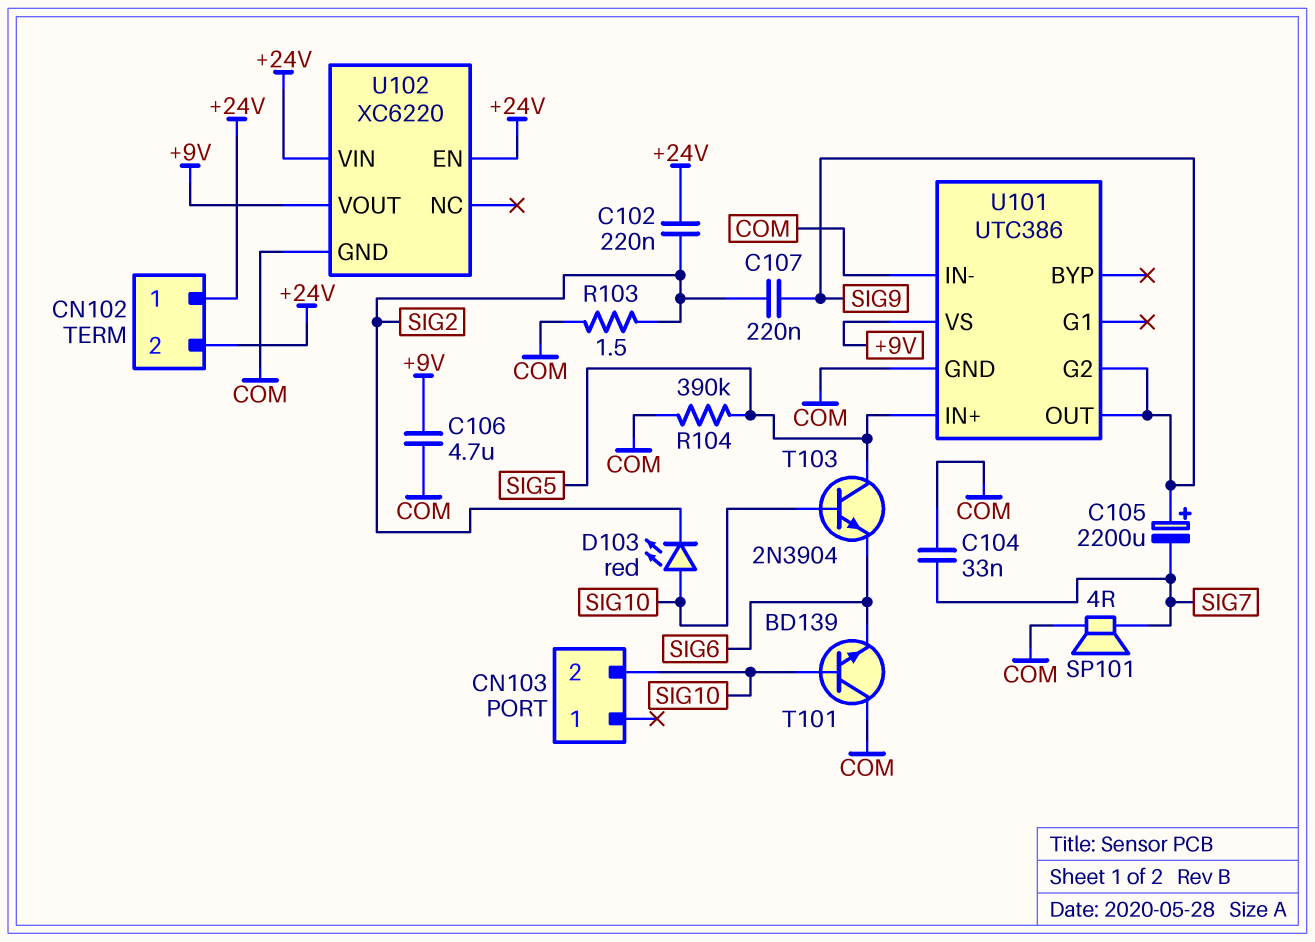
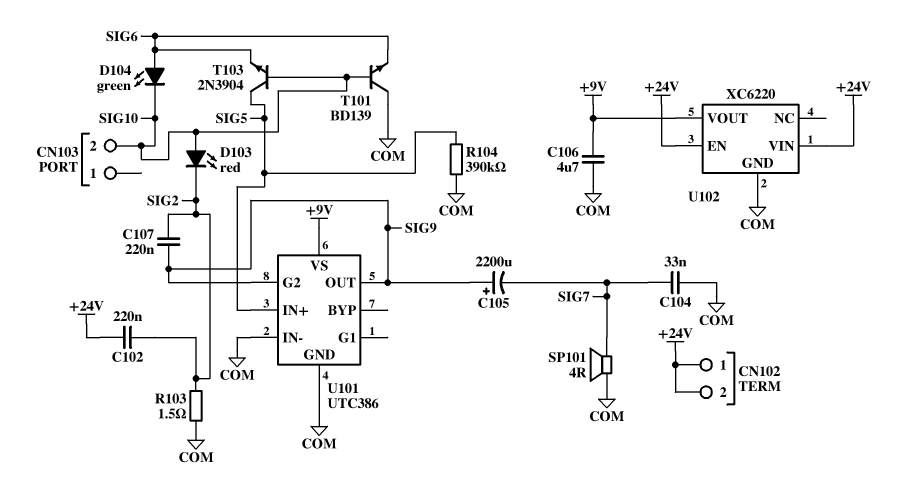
D104: none -> LED green (A SIG6, K SIG10)

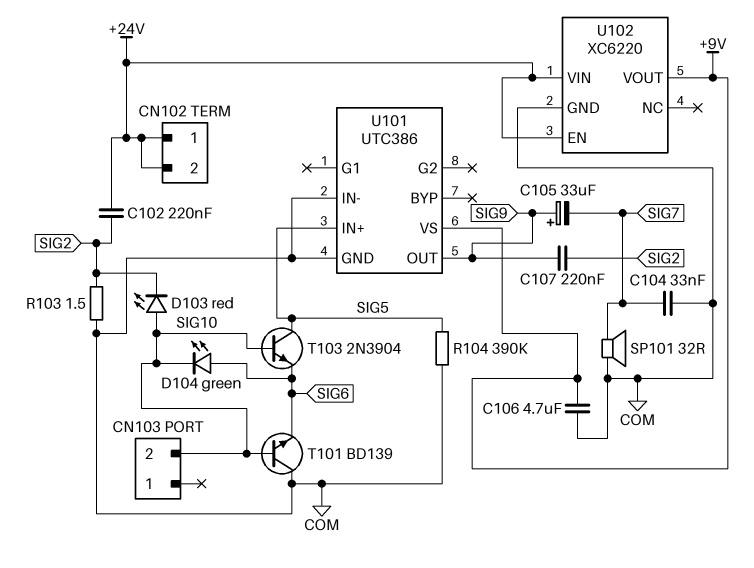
C105: 2200uF (plus SIG9, minus SIG7) -> 33uF (plus SIG9, minus SIG7)
SP101: speaker 4R (COM, SIG7) -> speaker 32R (COM, SIG7)
U101 pin G2: SIG9 -> none

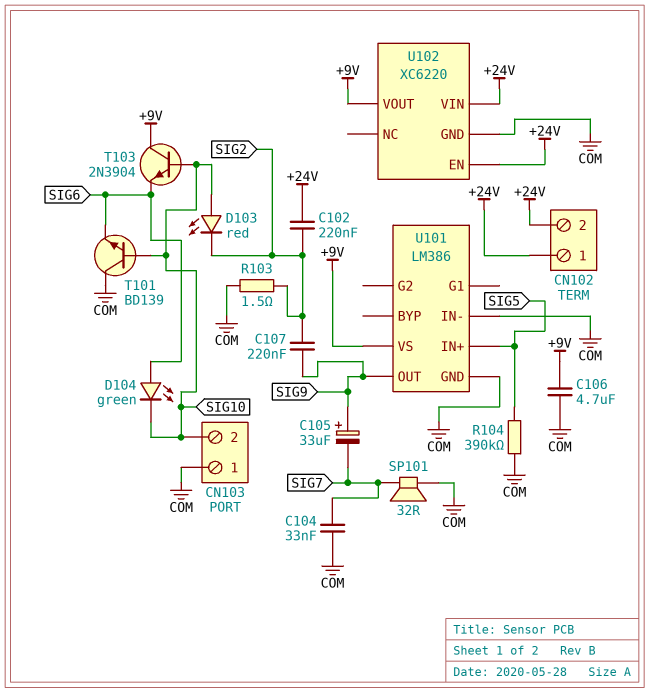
CN103 pin 1: none -> COM
T103: NPN 2N3904 (B SIG10, C SIG5, E SIG6) -> NPN 2N3904 (B SIG10, C +9V, E SIG6)
U101: UTC386 -> LM386

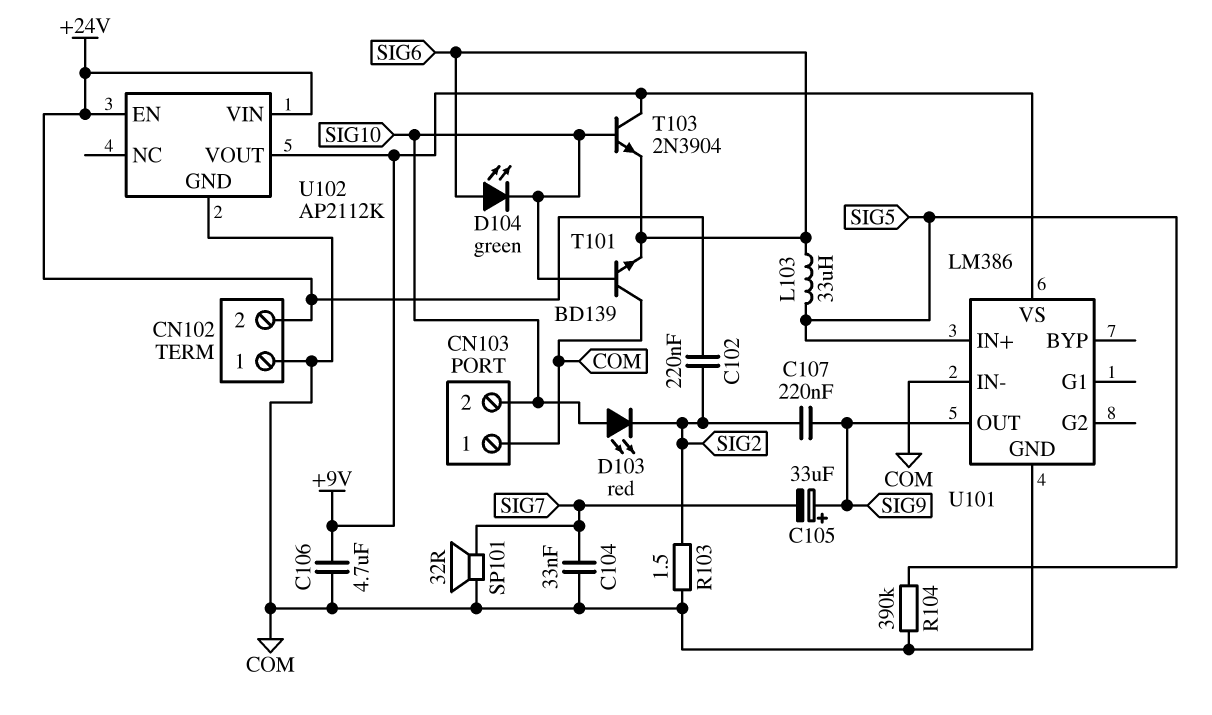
CN102 pin 1: +24V -> COM
L103: none -> 33uH (SIG5, SIG6)
U102: XC6220 -> AP2112K

